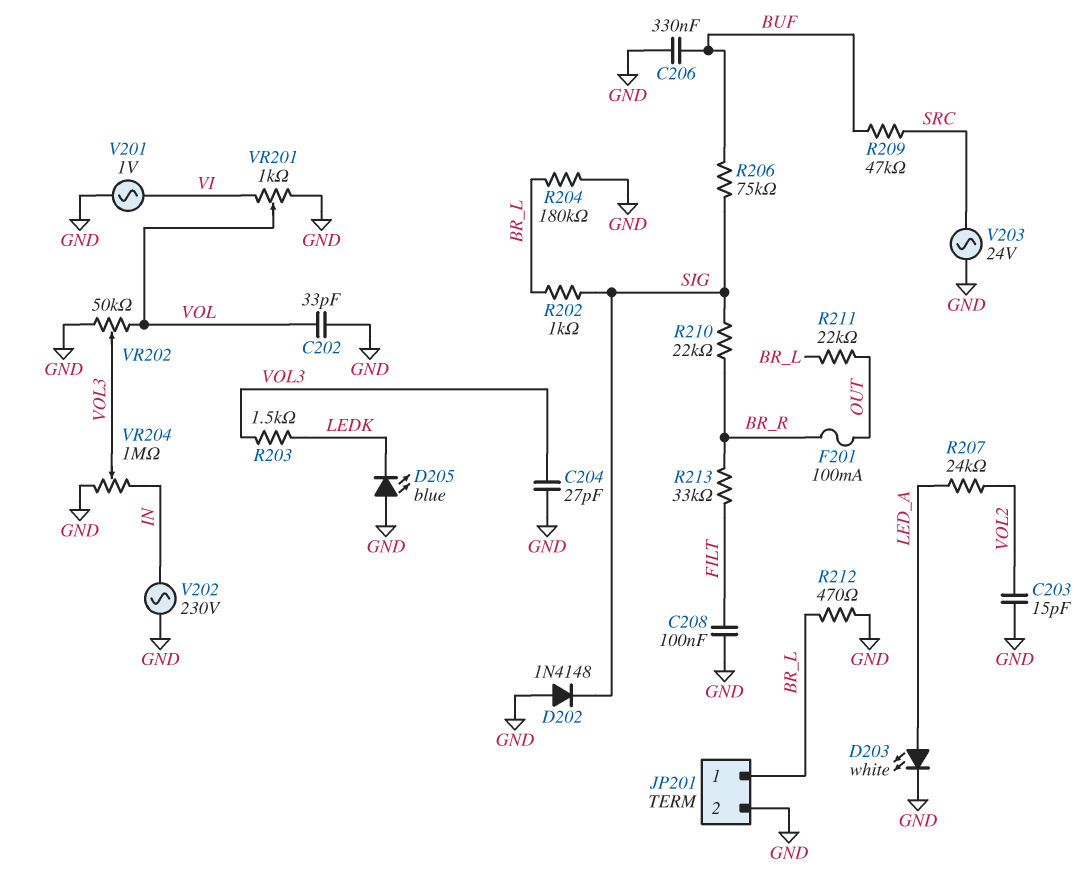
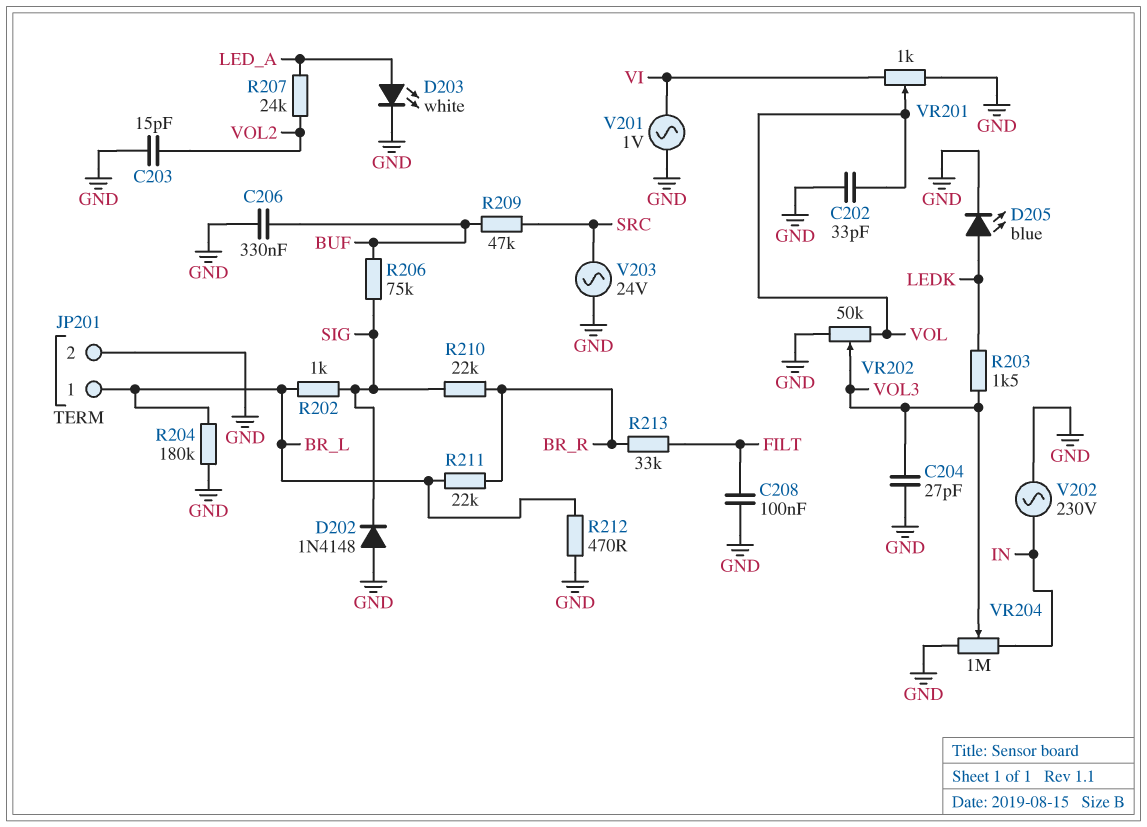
D205: LED blue (A GND, K LEDK) -> LED blue (A LEDK, K GND)
F201: 100mA (BR_R, OUT) -> none
R211: 22k (BR_L, OUT) -> 22k (BR_L, BR_R)

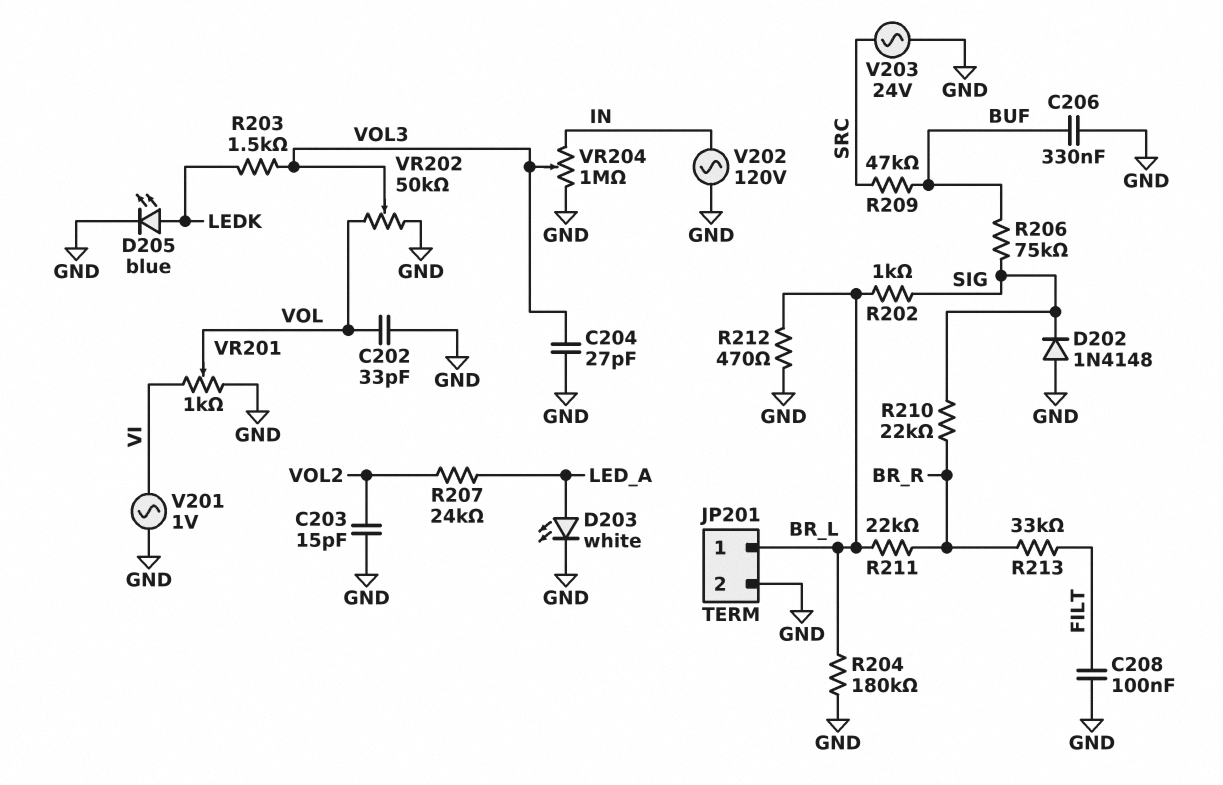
V202: AC 230V (GND, IN) -> AC 120V (GND, IN)

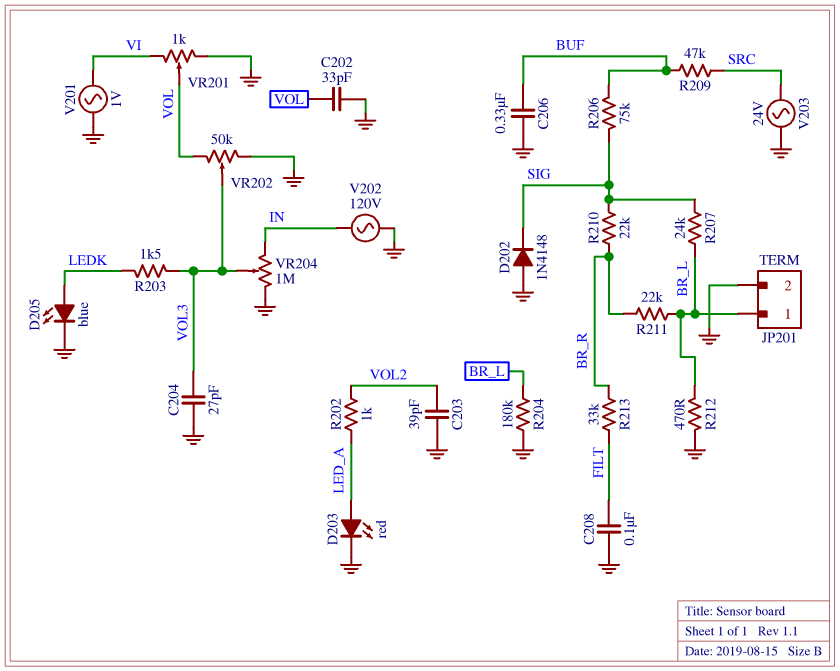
C203: 15pF (GND, VOL2) -> 39pF (GND, VOL2)
D203: LED white (A LED_A, K GND) -> LED red (A LED_A, K GND)
R202: 1k (BR_L, SIG) -> 1k (LED_A, VOL2)
R207: 24k (LED_A, VOL2) -> 24k (BR_L, SIG)

